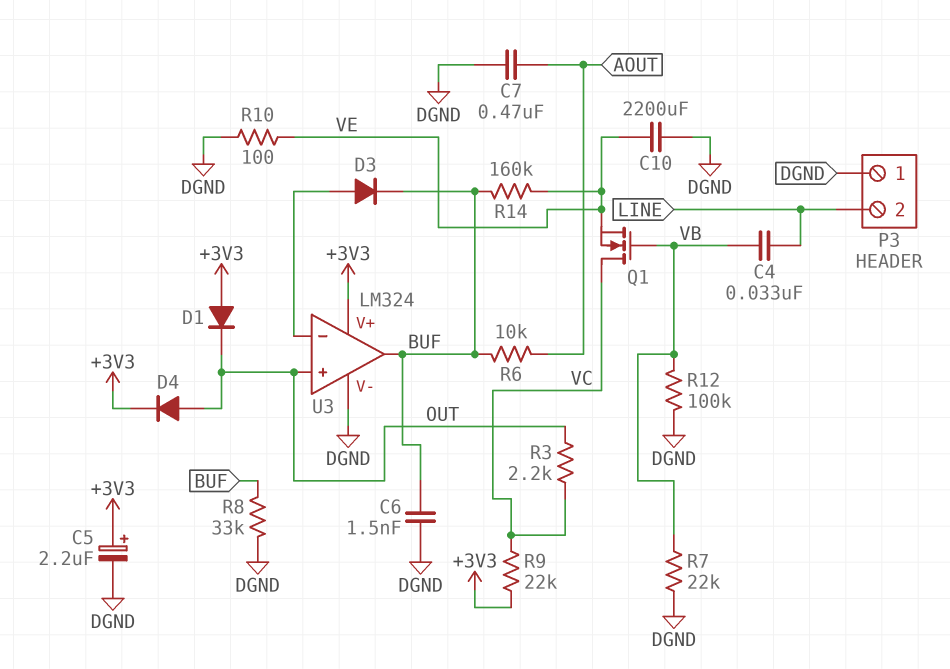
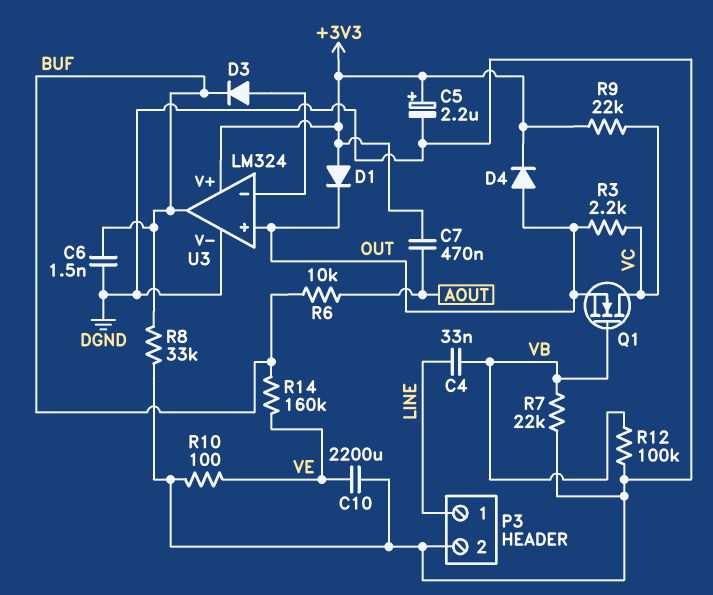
C7: 470nF (AOUT, DGND) -> 470nF (+3V3, AOUT)
P3 pin 1: DGND -> LINE
P3 pin 2: LINE -> DGND
Q1: NMOS (G VB, D VC, S VE) -> NMOS (G VB, D VC, S OUT)

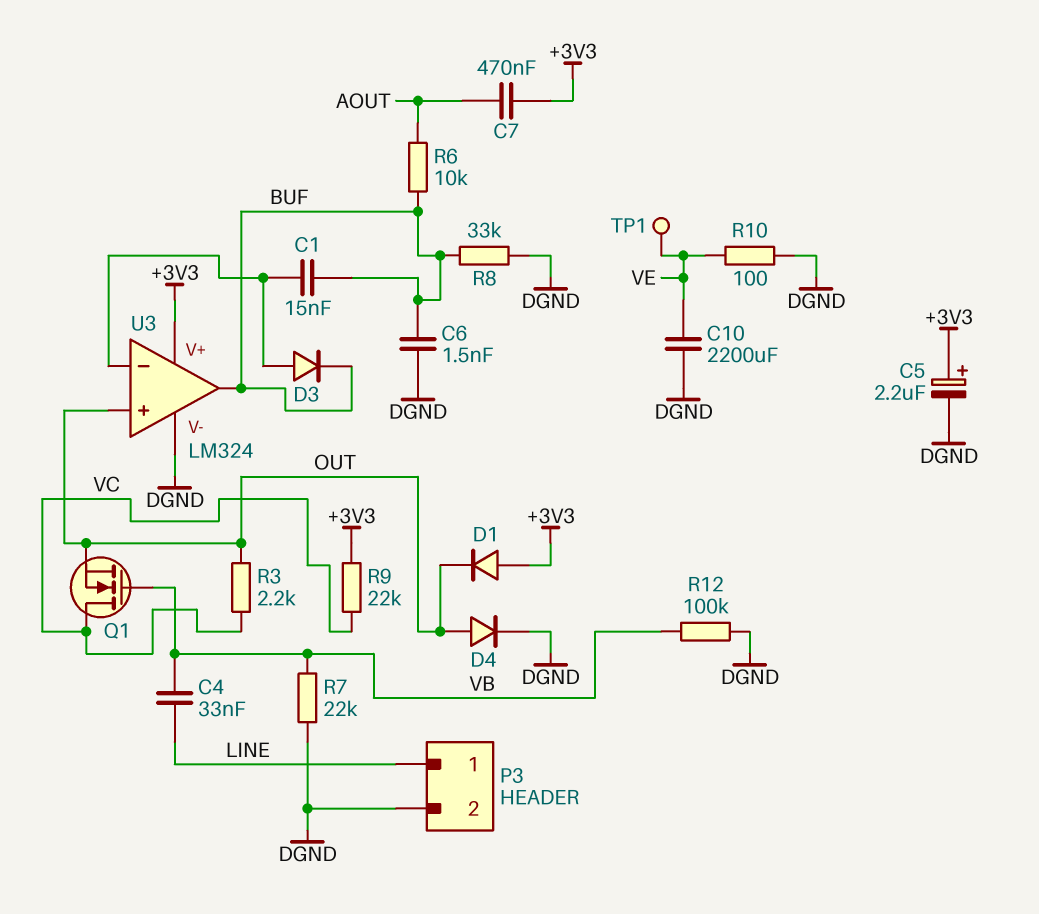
C1: none -> 15nF (BUF, U3/in-)
D4: diode (A OUT, K +3V3) -> diode (A OUT, K DGND)
R14: 160k (BUF, VE) -> none
TP1: none -> test point (VE)

